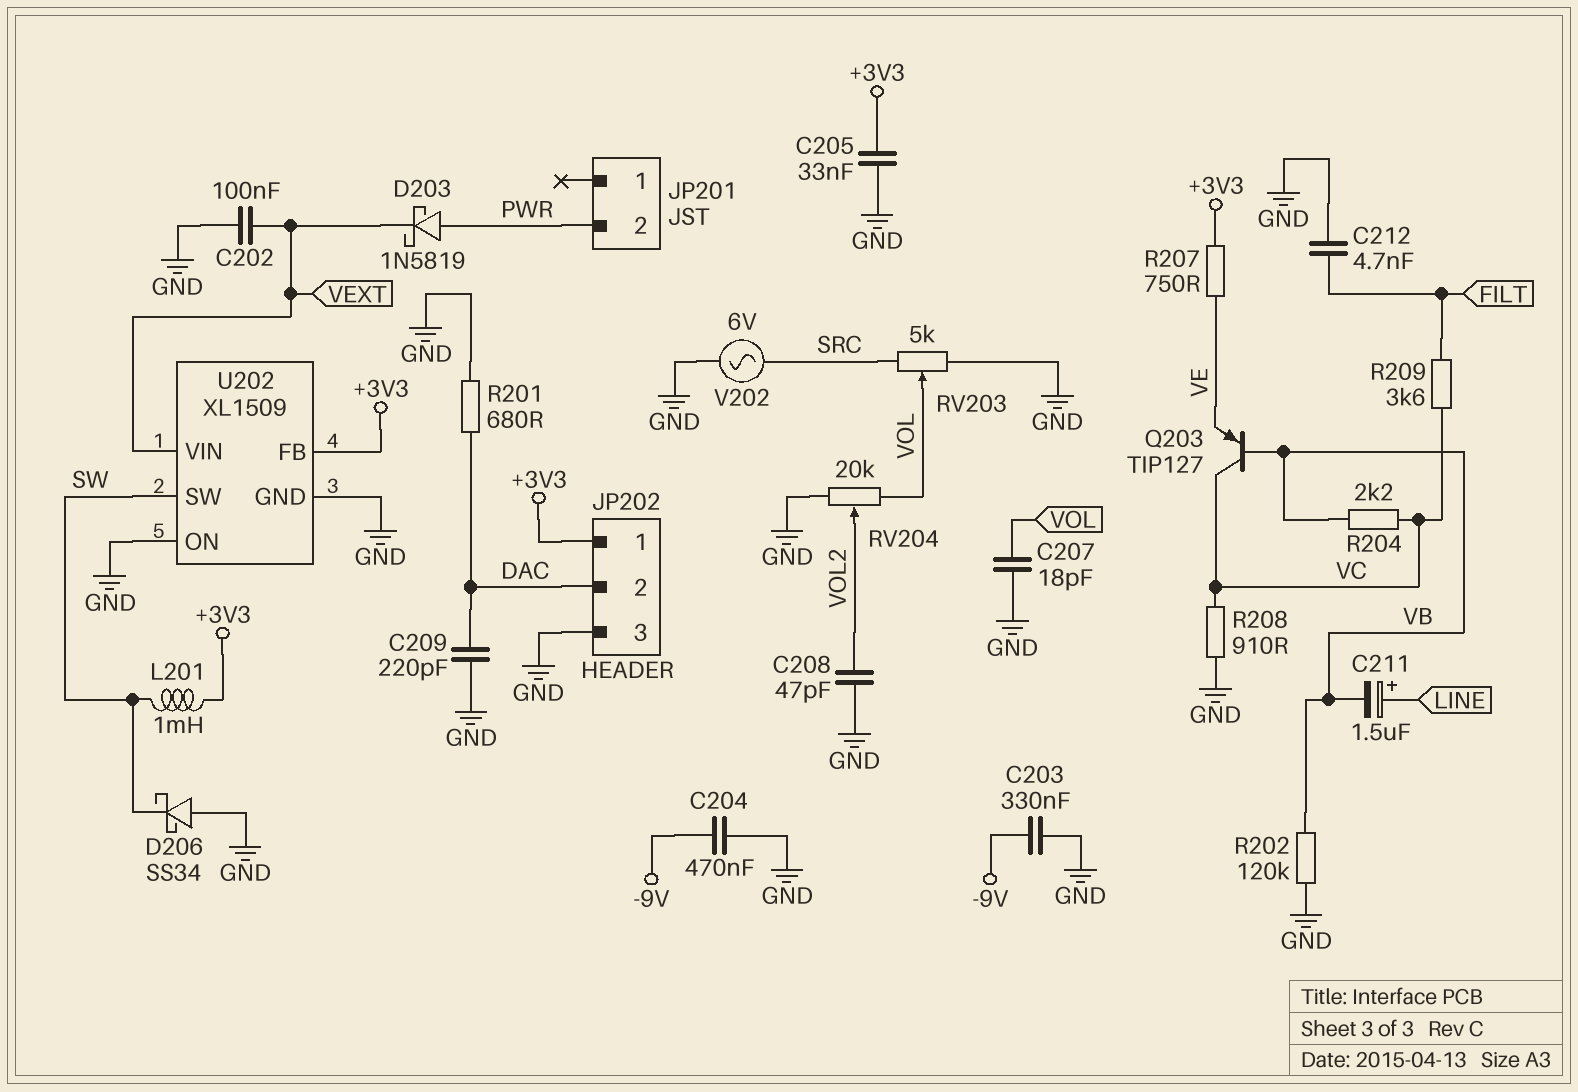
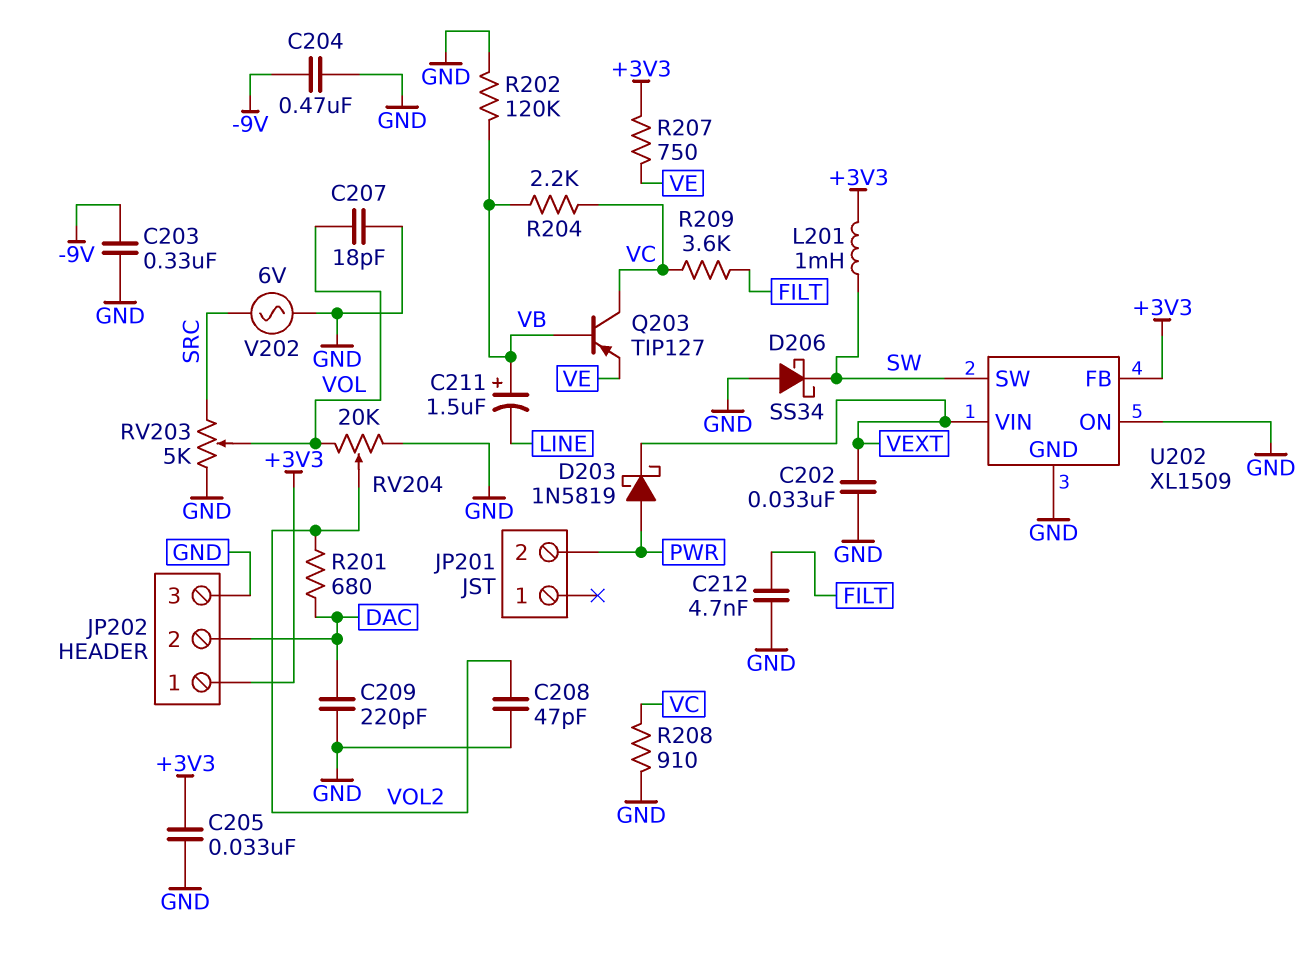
C202: 100nF (GND, VEXT) -> 33nF (GND, VEXT)
C211: 1.5uF (plus LINE, minus VB) -> 1.5uF (plus VB, minus LINE)
R201: 680 (DAC, GND) -> 680 (DAC, VOL2)

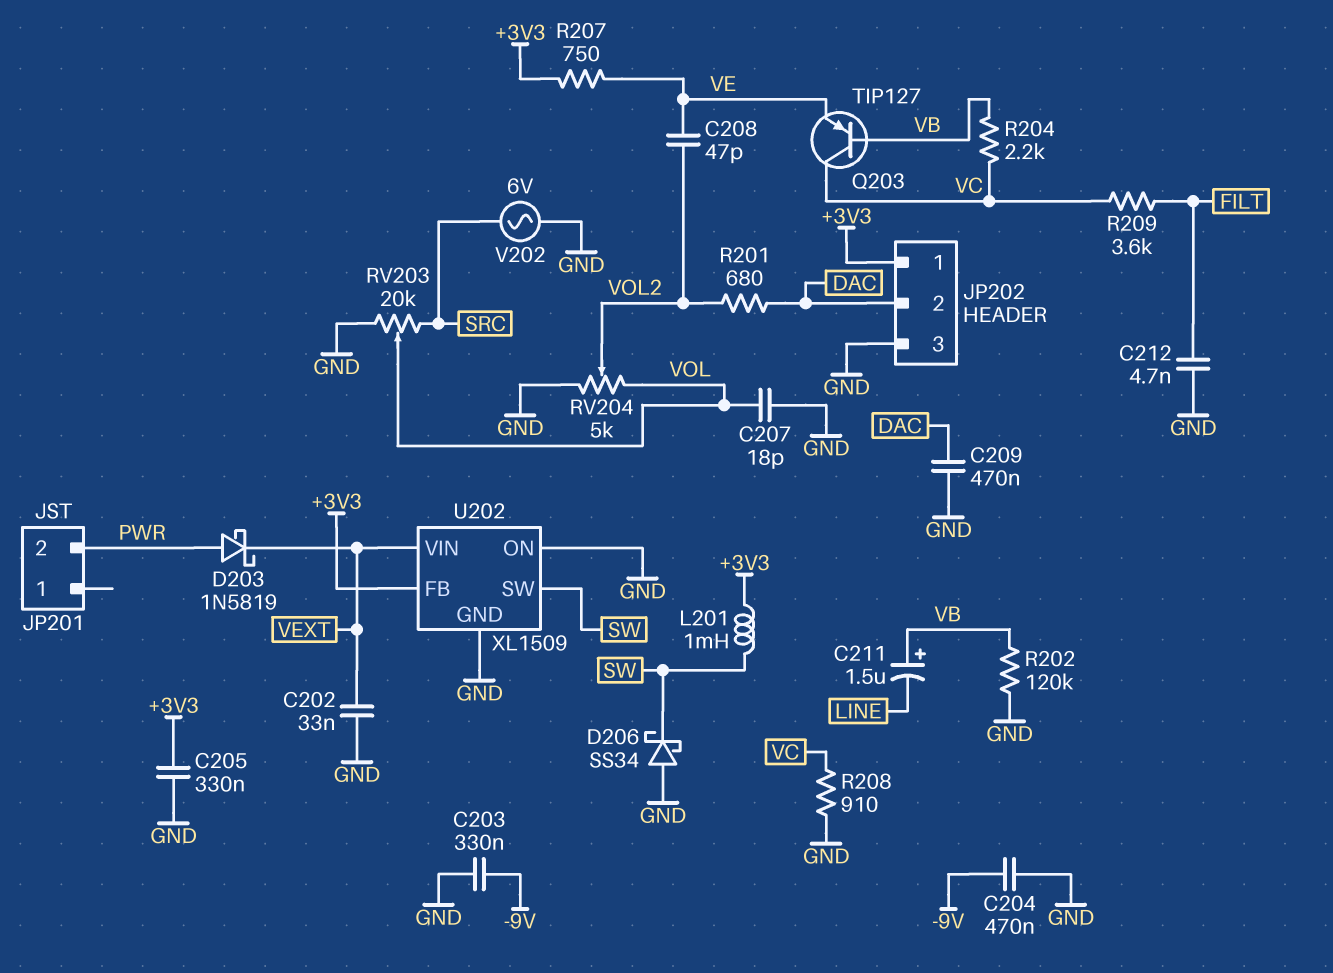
C205: 33nF (+3V3, GND) -> 330nF (+3V3, GND)
C208: 47pF (GND, VOL2) -> 47pF (VE, VOL2)
C209: 220pF (DAC, GND) -> 470nF (DAC, GND)
RV203: 5k (GND, SRC, wiper VOL) -> 20k (GND, SRC, wiper VOL)
RV204: 20k (GND, VOL, wiper VOL2) -> 5k (GND, VOL, wiper VOL2)

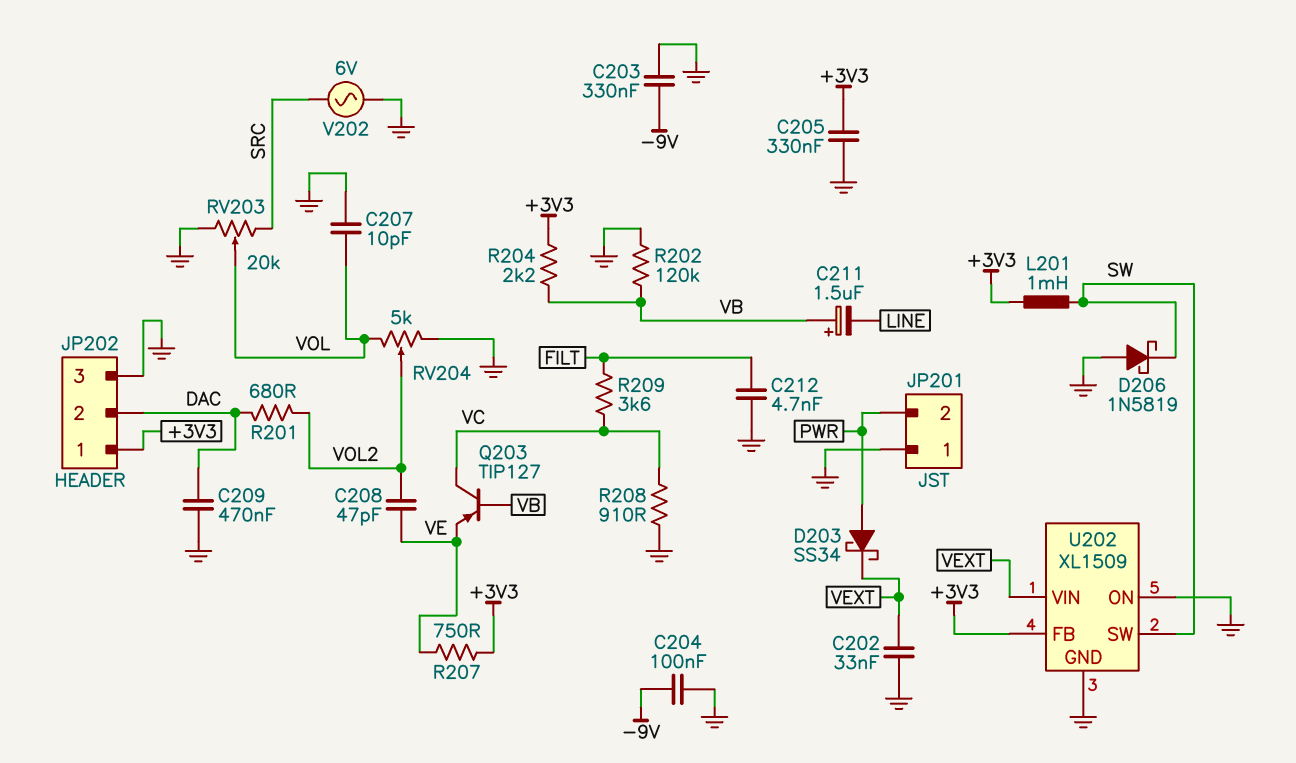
C204: 470nF (-9V, GND) -> 100nF (-9V, GND)
C207: 18pF (GND, VOL) -> 10pF (GND, VOL)
D203: schottky 1N5819 (A PWR, K VEXT) -> schottky SS34 (A PWR, K VEXT)
D206: schottky SS34 (A GND, K SW) -> schottky 1N5819 (A GND, K SW)
JP201 pin 1: none -> GND
R204: 2.2k (VB, VC) -> 2.2k (+3V3, VB)

